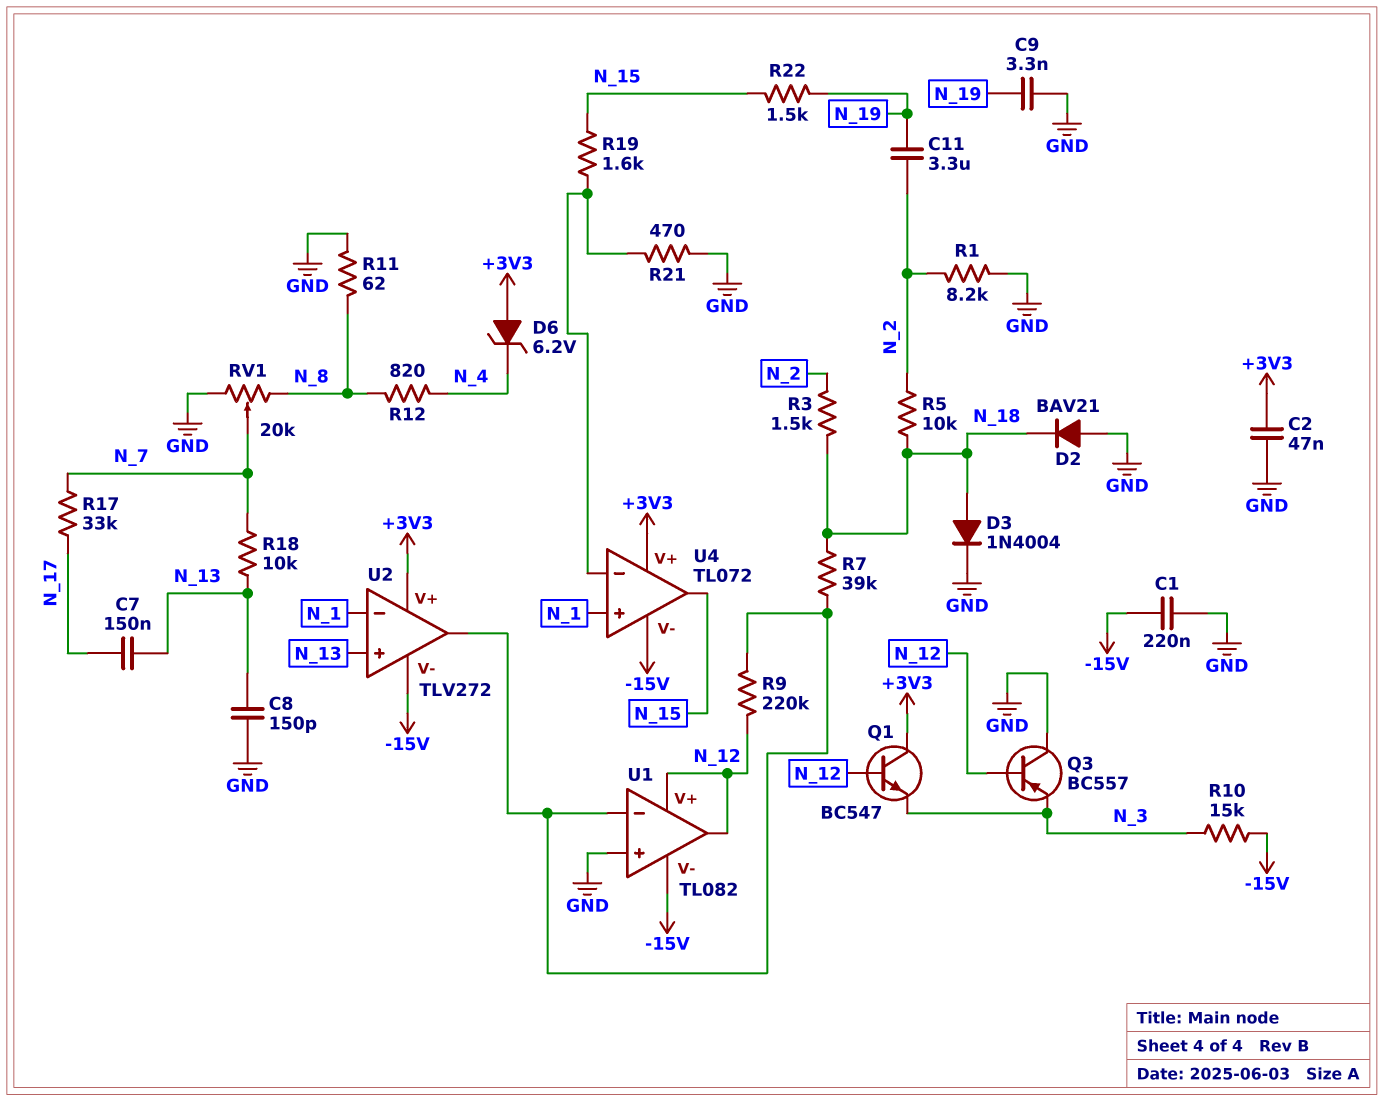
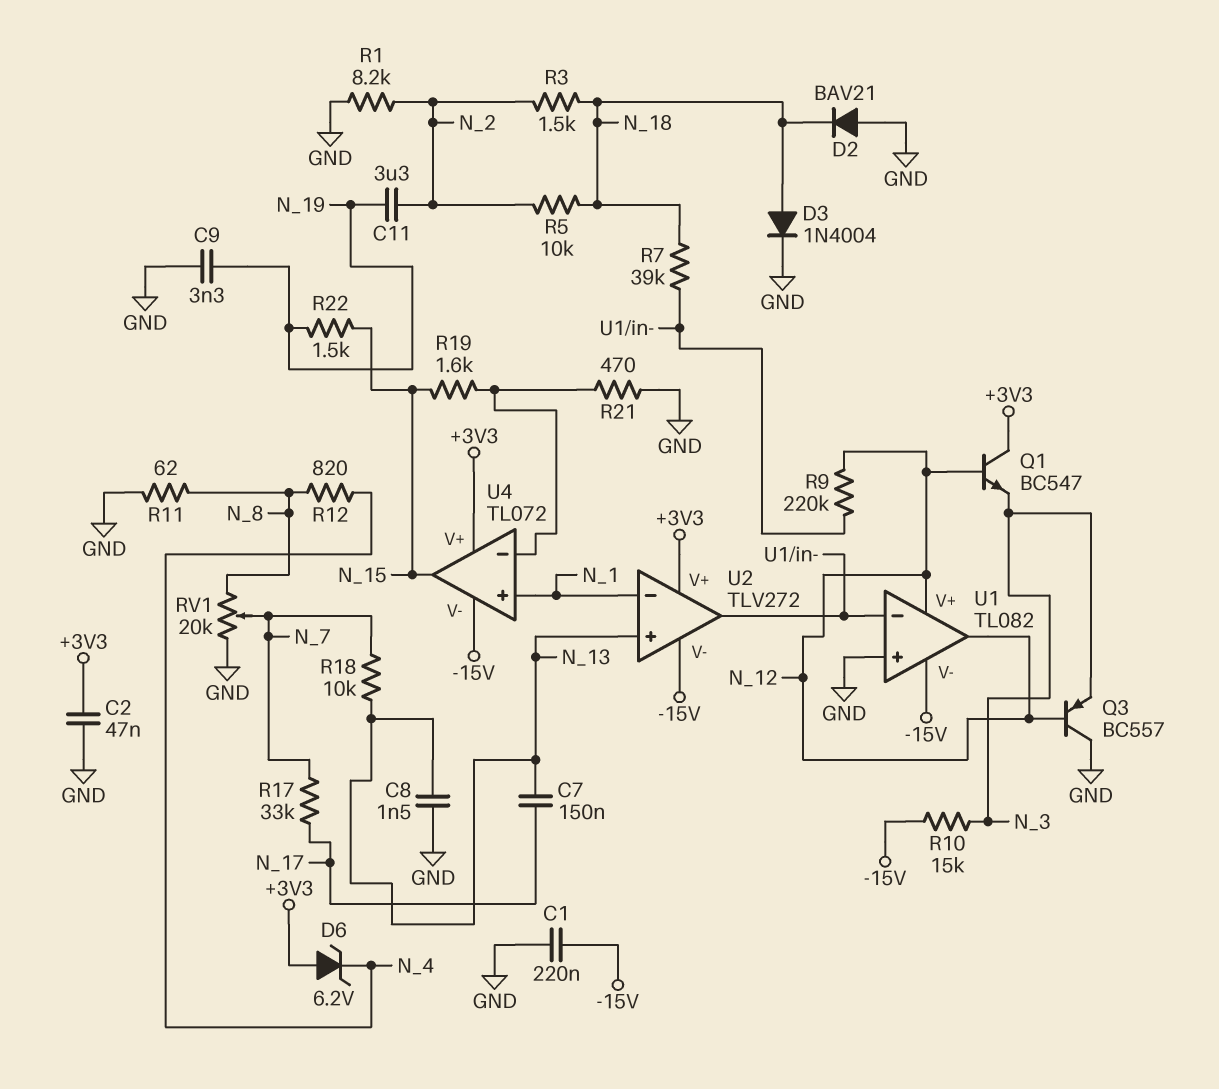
C8: 150pF (GND, N_13) -> 1.5nF (GND, N_13)

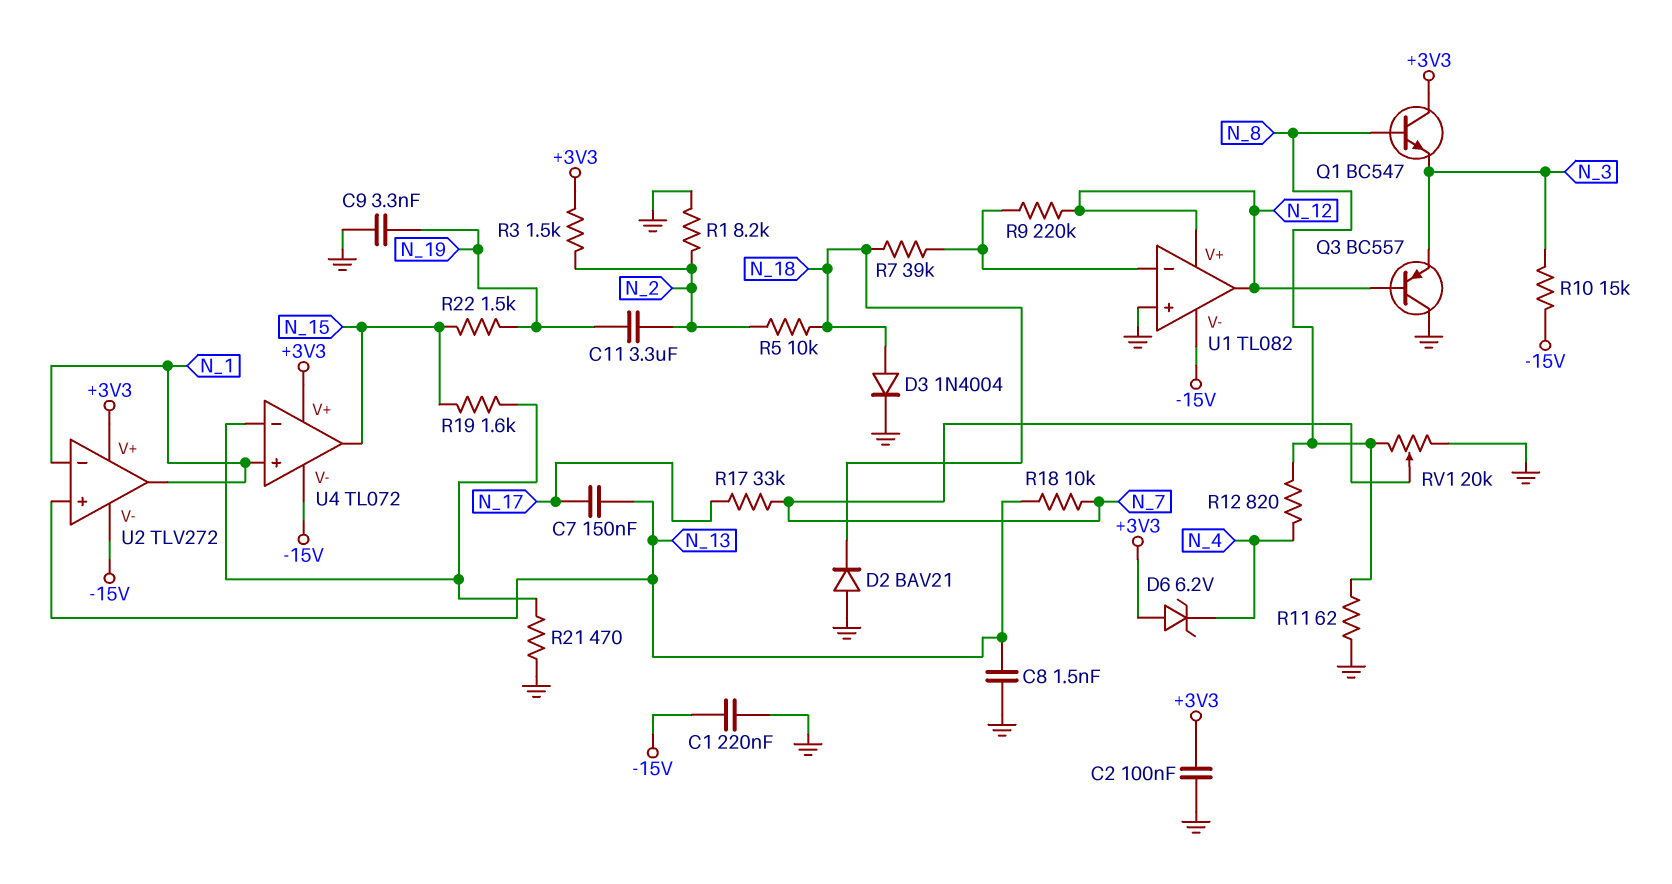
C2: 47nF (+3V3, GND) -> 100nF (+3V3, GND)
Q1: NPN BC547 (B N_12, C +3V3, E N_3) -> NPN BC547 (B N_8, C +3V3, E N_3)
R3: 1.5k (N_2, N_18) -> 1.5k (+3V3, N_2)
U2 pin out: U1/in- -> N_1

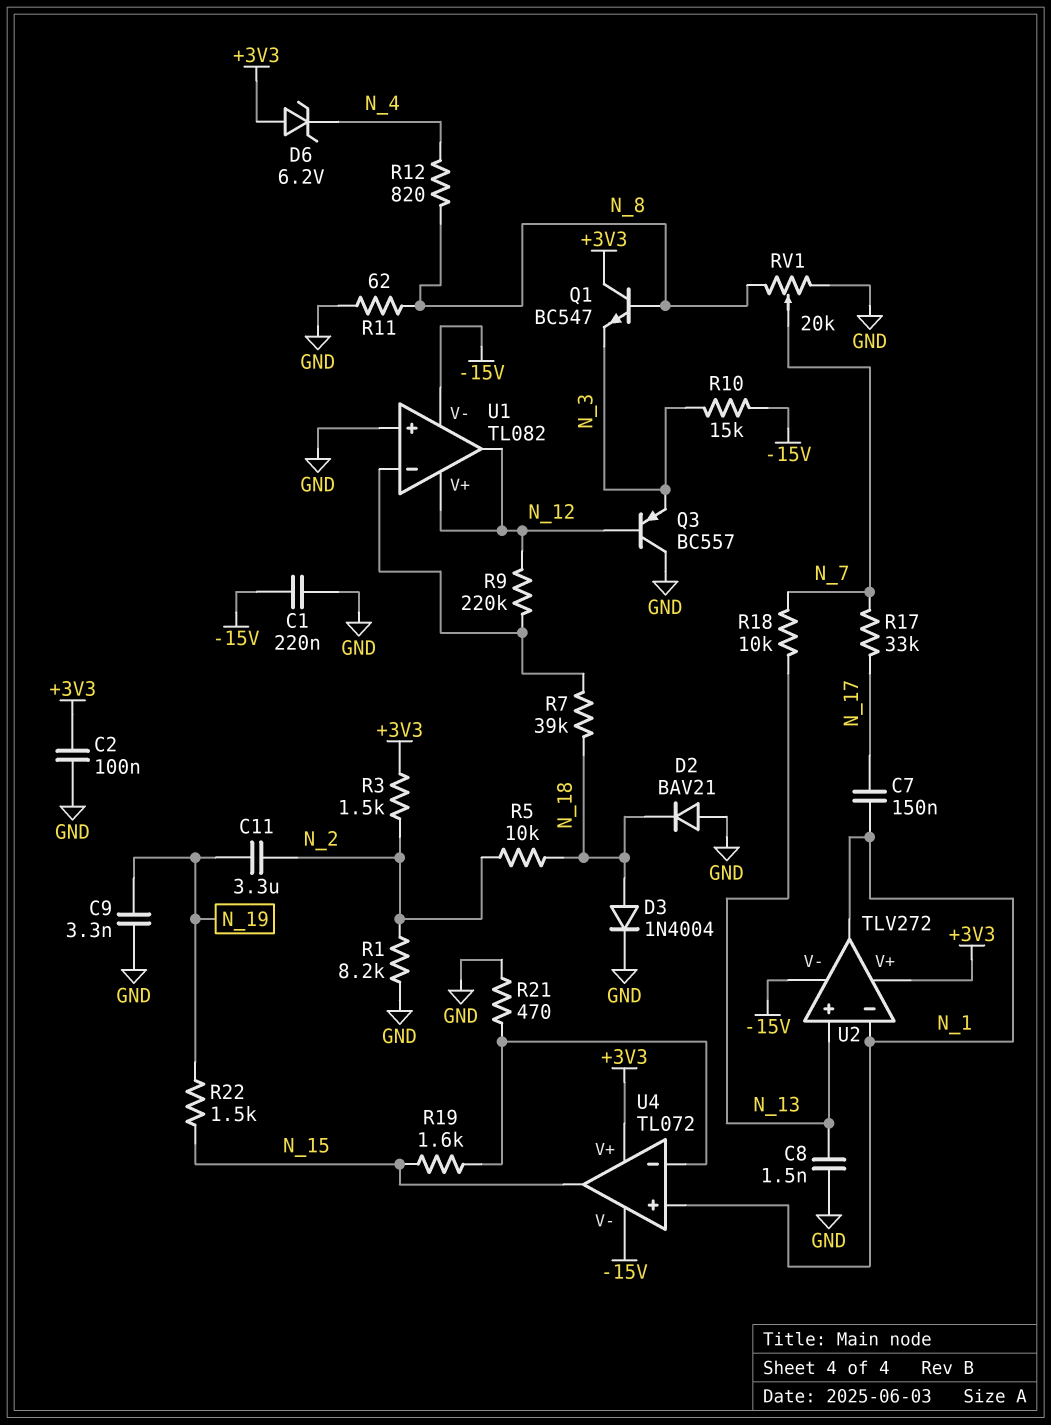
C7: 150nF (N_13, N_17) -> 150nF (N_1, N_17)

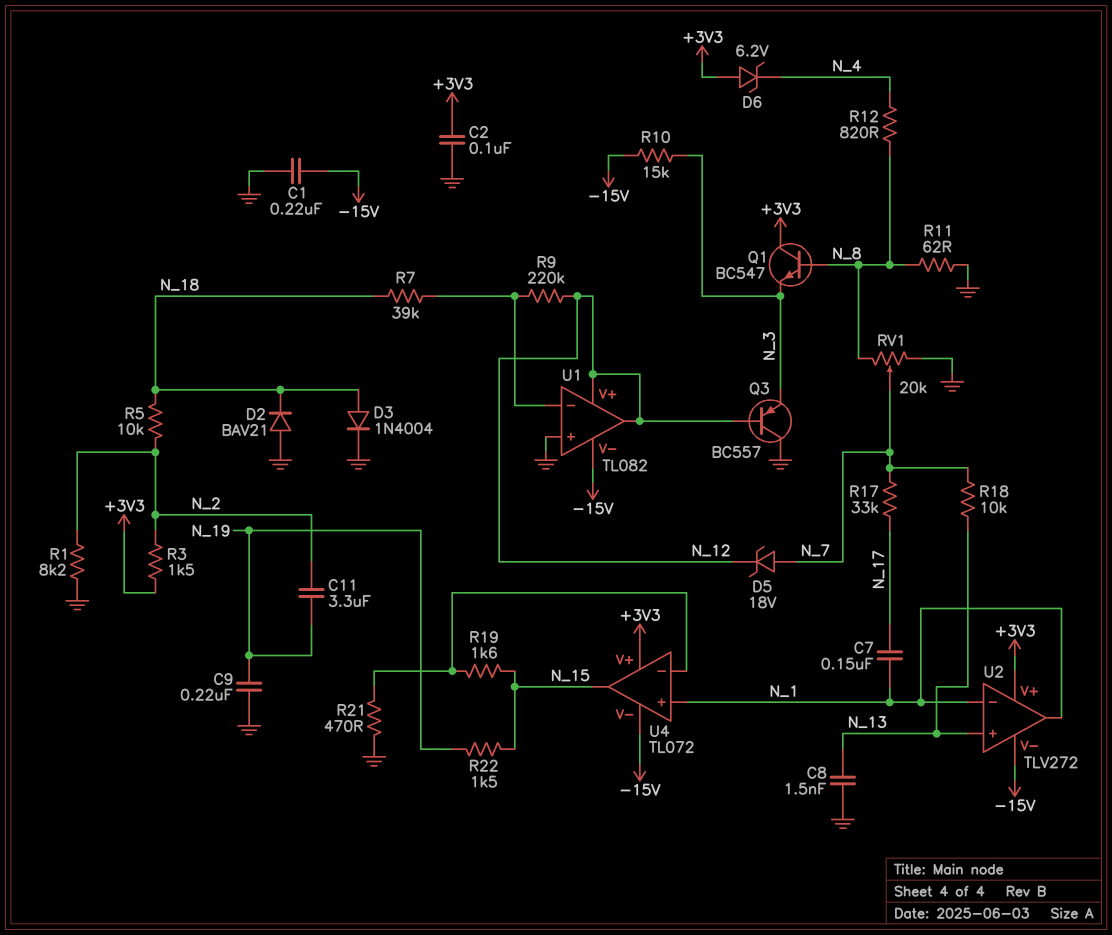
C9: 3.3nF (GND, N_19) -> 220nF (GND, N_19)
D5: none -> zener 18V (A N_7, K N_12)

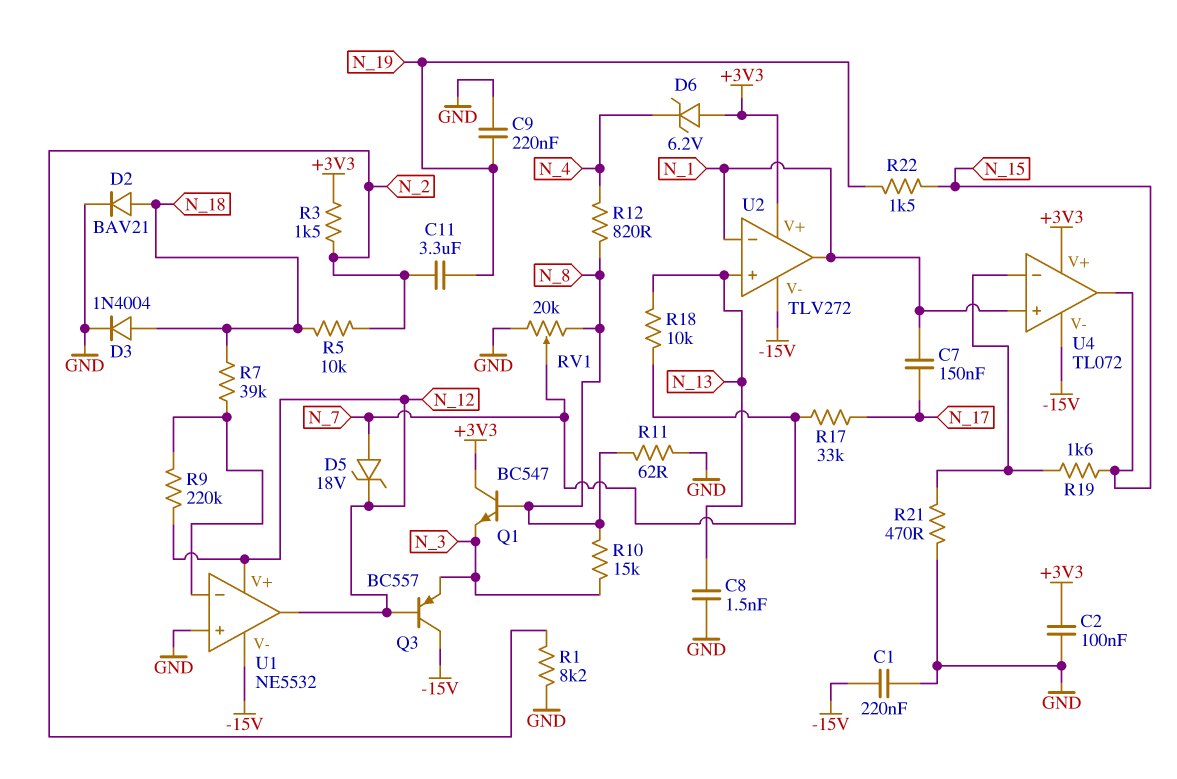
D2: diode BAV21 (A GND, K N_18) -> diode BAV21 (A N_18, K GND)
Q3: PNP BC557 (B N_12, C GND, E N_3) -> PNP BC557 (B N_12, C -15V, E N_3)
R10: 15k (-15V, N_3) -> 15k (N_3, N_8)
U1: TL082 -> NE5532

